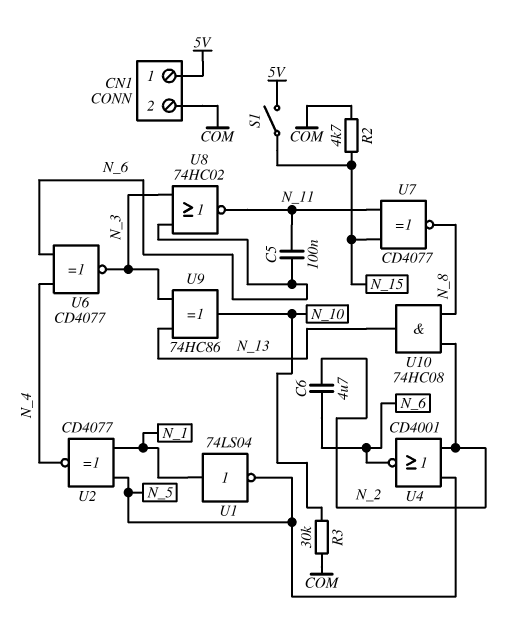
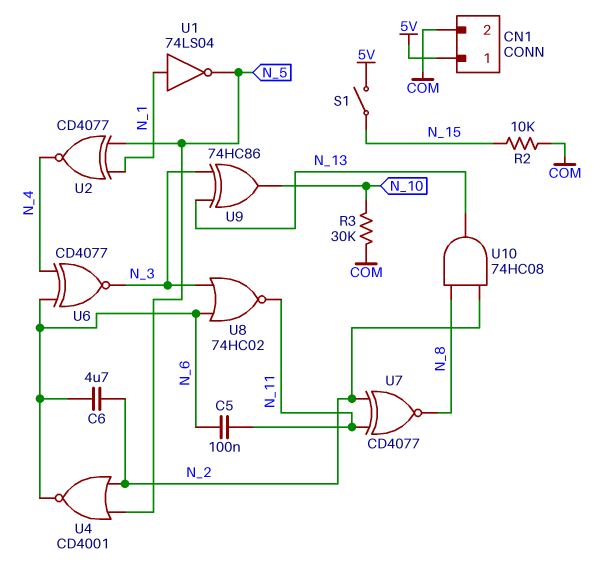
R2: 4.7k (COM, N_15) -> 10k (COM, N_15)
U7: XNOR CD4077 (in N_11, in N_15, out N_8) -> XNOR CD4077 (in N_2, in N_11, out N_8)

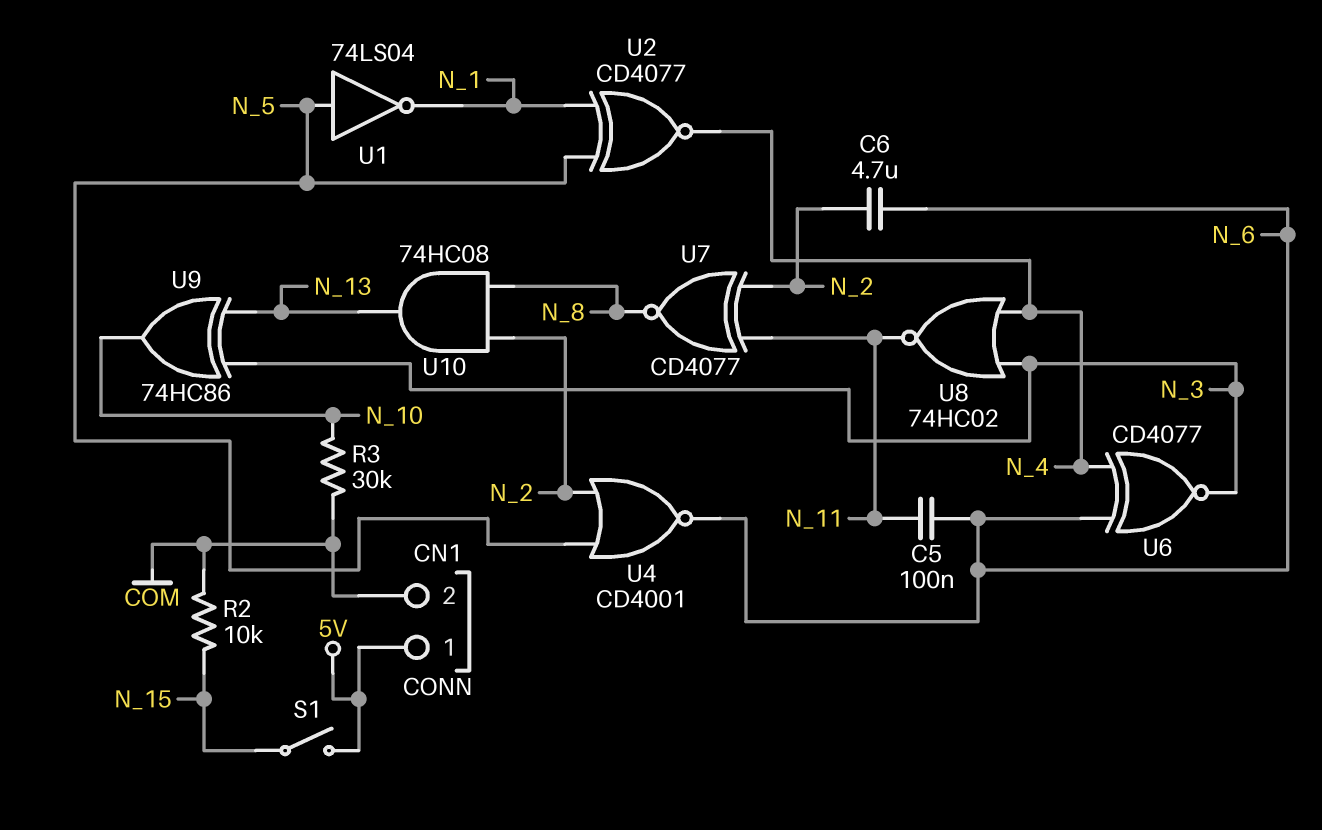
U1: NOT 74LS04 (in N_1, out N_5) -> NOT 74LS04 (in N_5, out N_1)
U8: NOR 74HC02 (in N_3, in N_6, out N_11) -> NOR 74HC02 (in N_3, in N_4, out N_11)

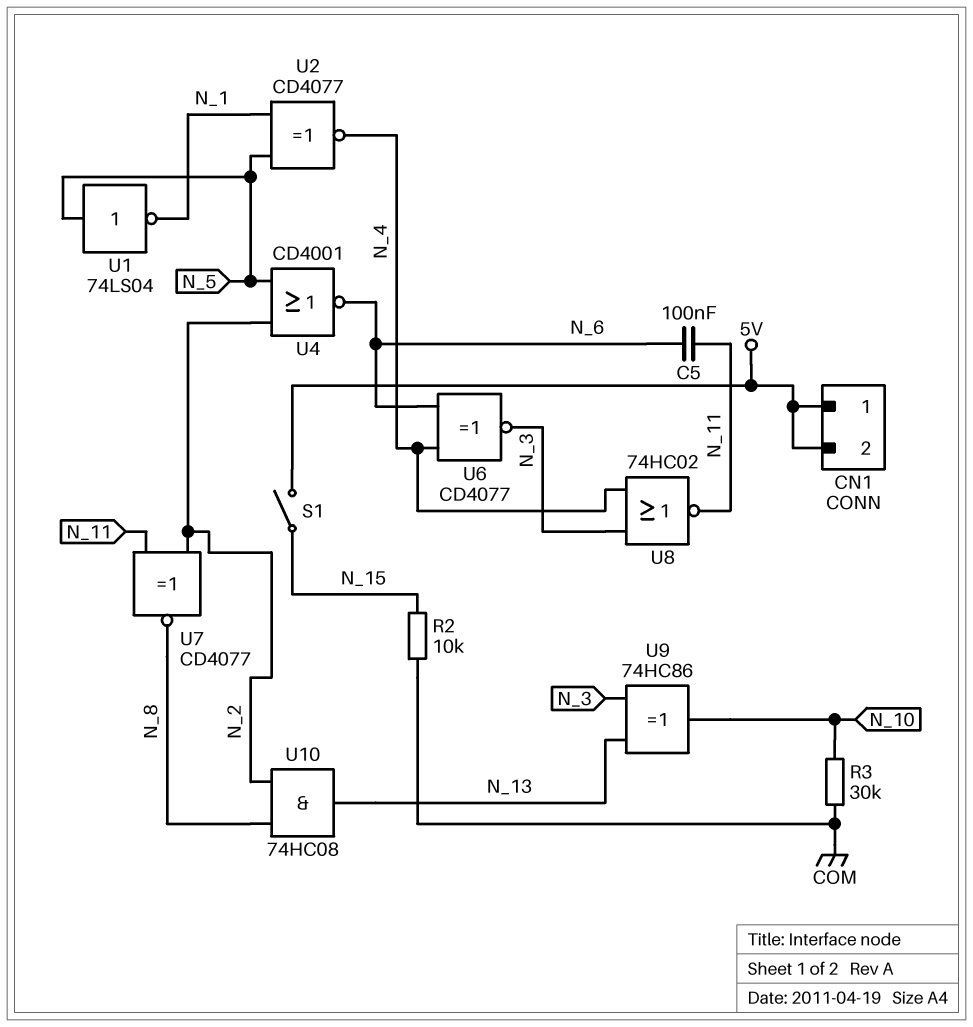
C6: 4.7uF (N_2, N_6) -> none
CN1 pin 2: COM -> 5V

